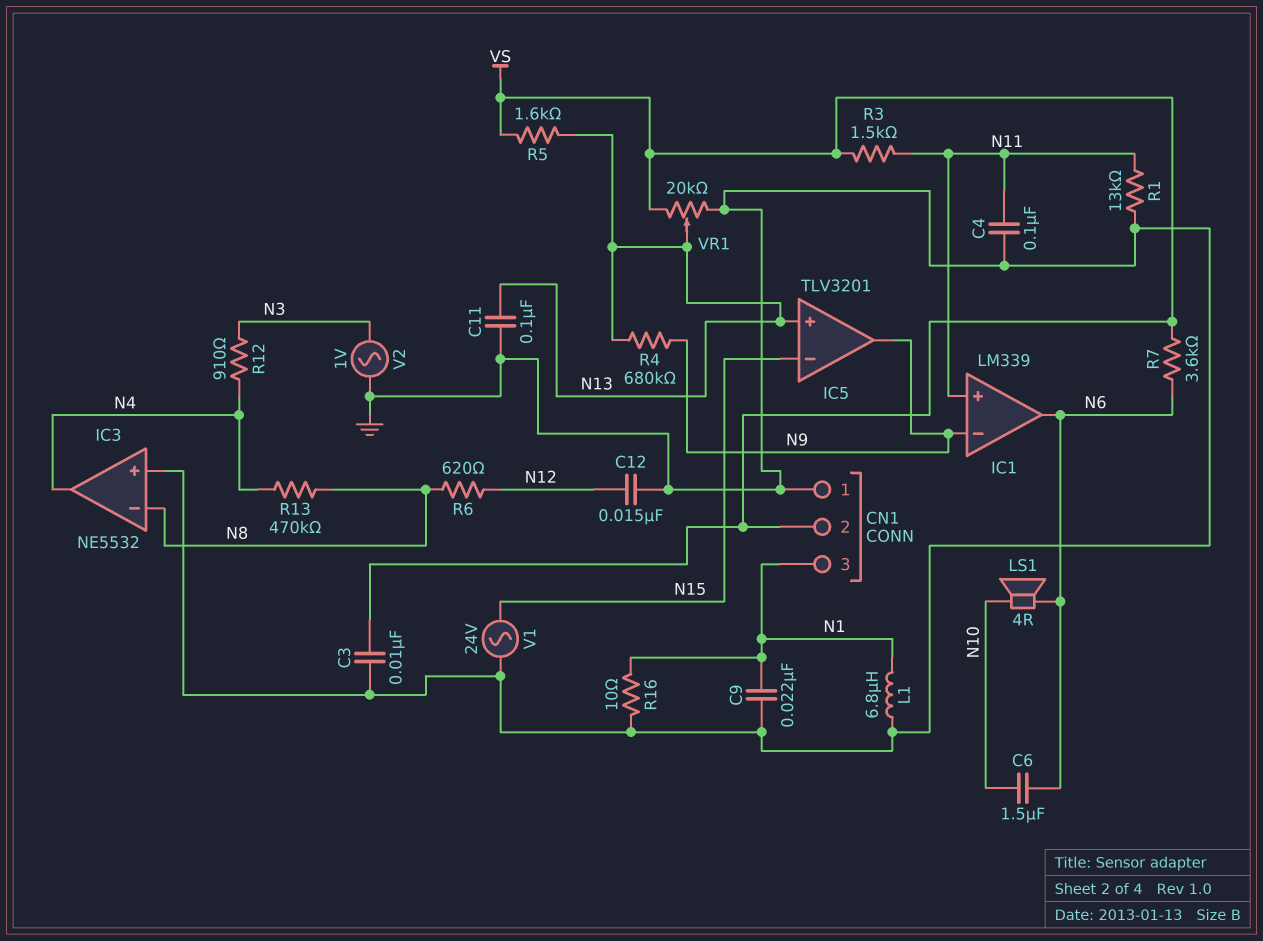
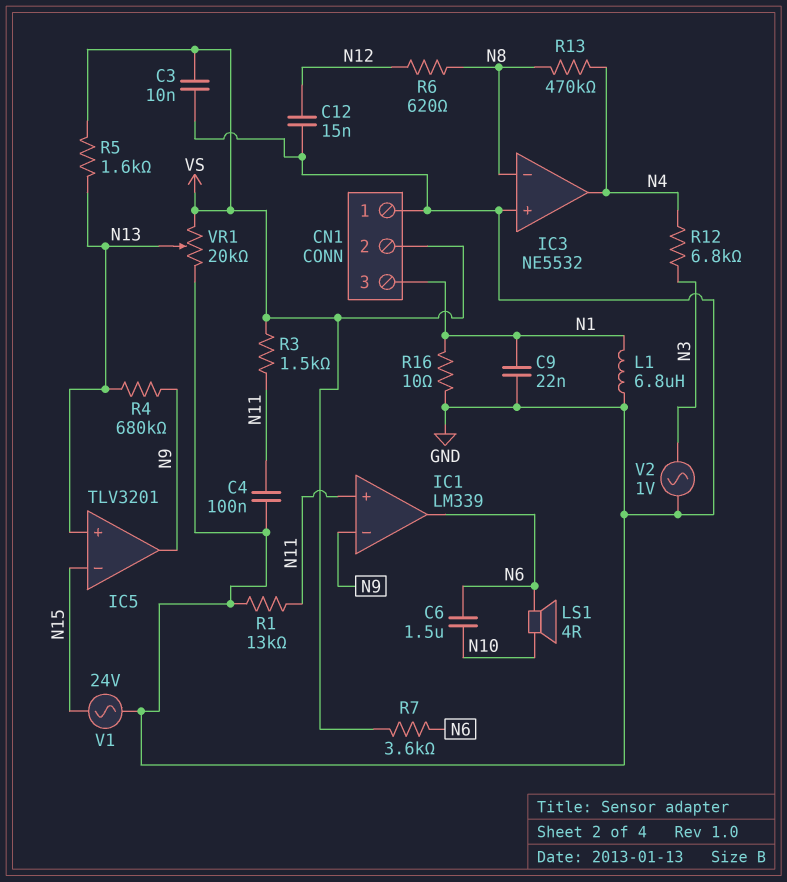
C11: 100nF (GND, N13) -> none
R12: 910 (N3, N4) -> 6.8k (N3, N4)

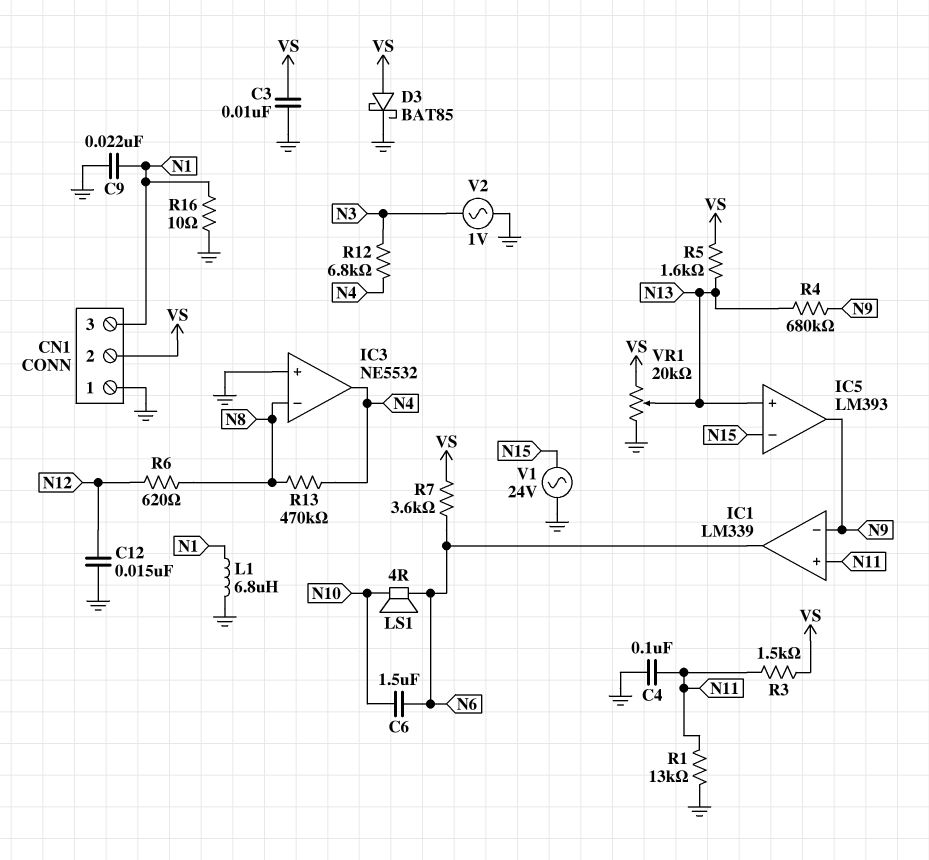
D3: none -> schottky BAT85 (A VS, K GND)
IC5: TLV3201 -> LM393

